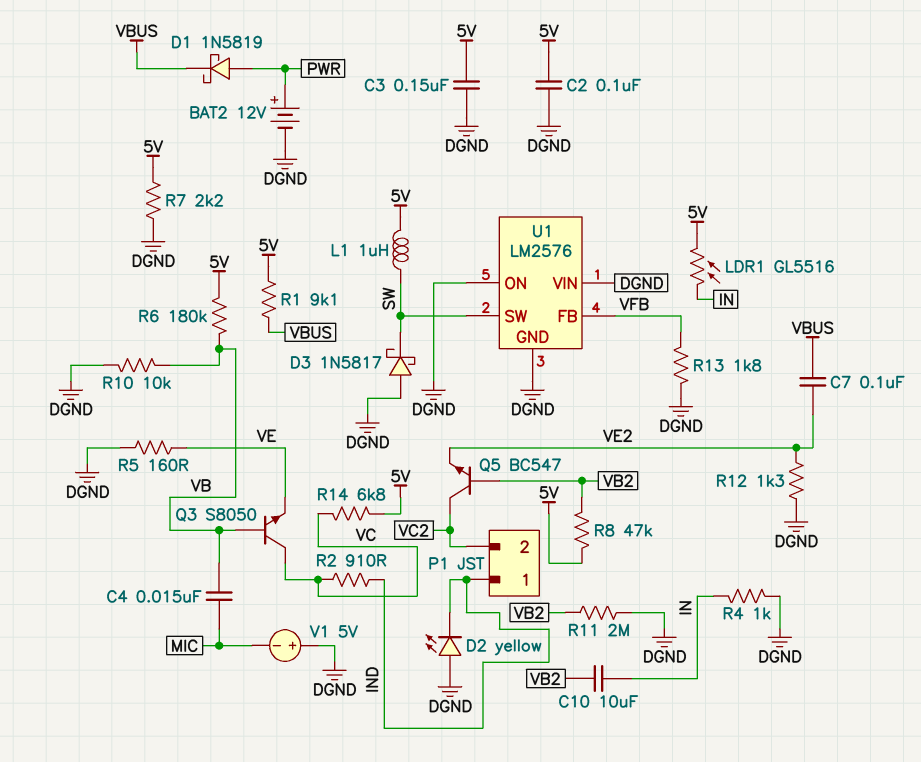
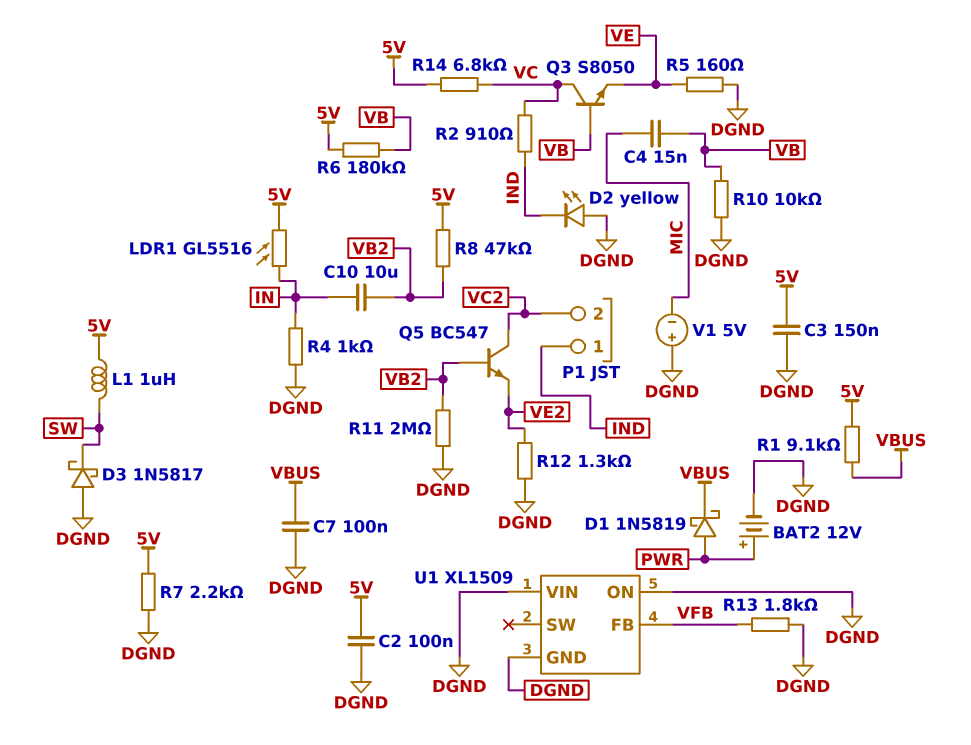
C7: 100nF (VBUS, VE2) -> 100nF (DGND, VBUS)
U1: LM2576 -> XL1509
U1 pin SW: SW -> none

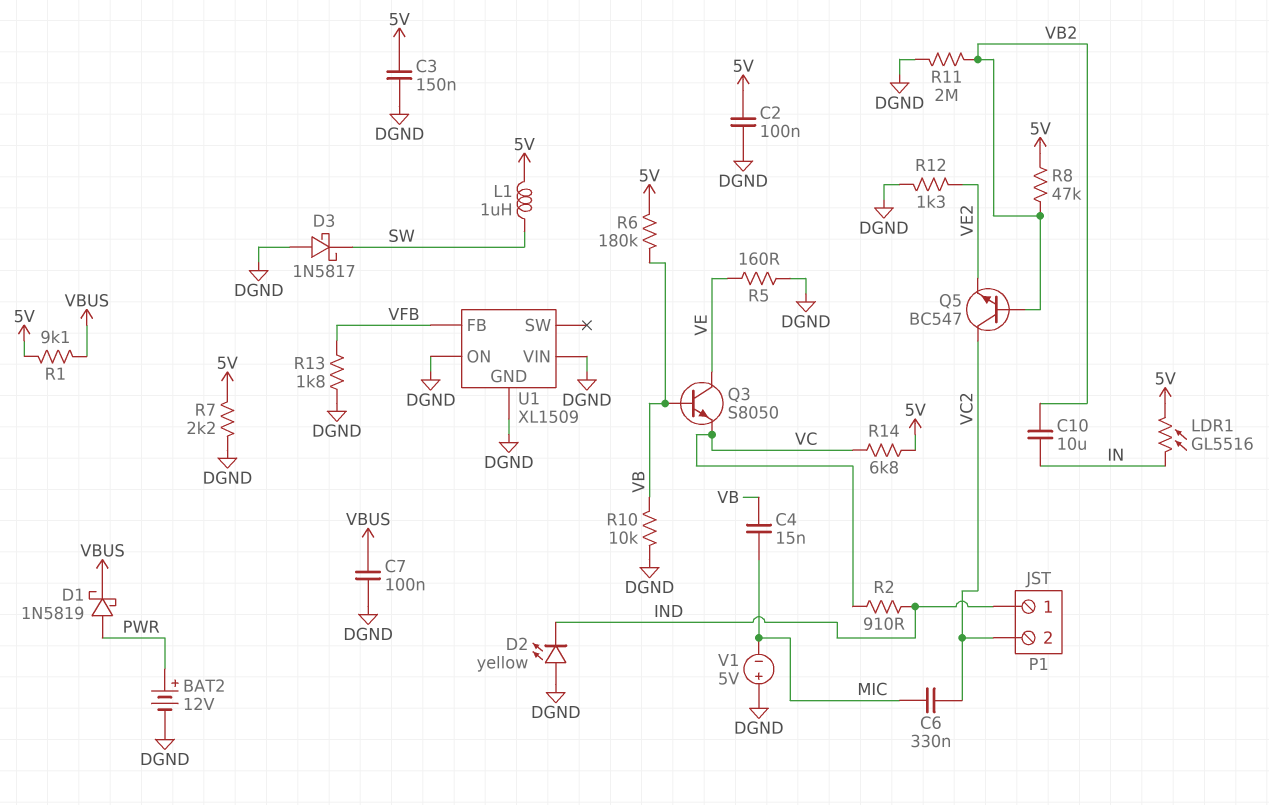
C6: none -> 330nF (MIC, VC2)
Q3: NPN S8050 (B VB, C VC, E VE) -> NPN S8050 (B VB, C VE, E VC)
R4: 1k (DGND, IN) -> none

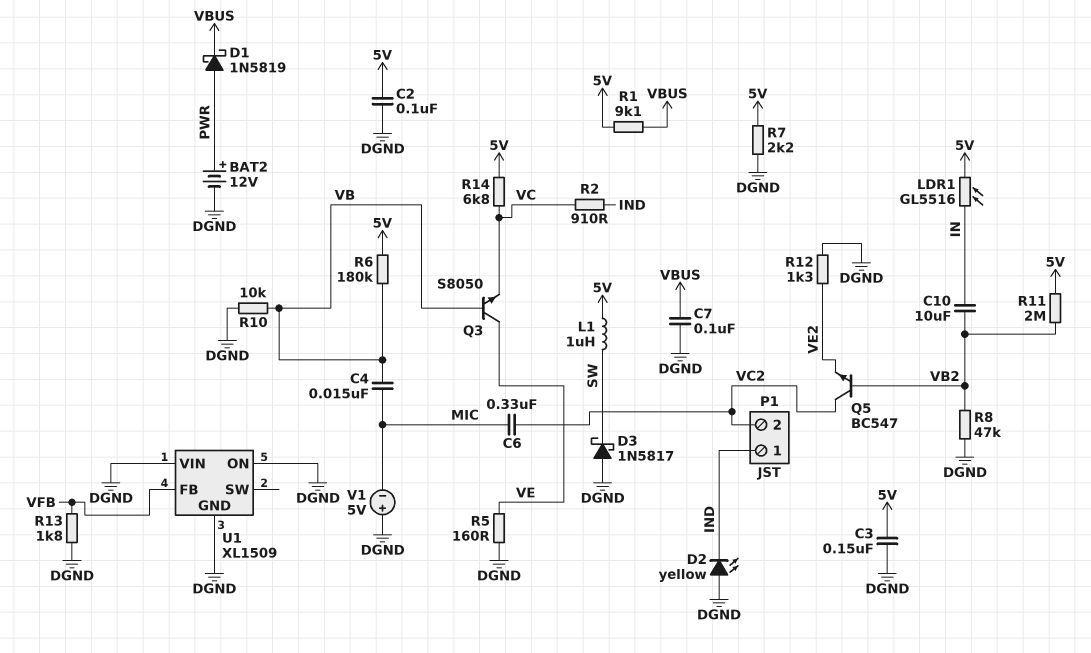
R8: 47k (5V, VB2) -> 47k (DGND, VB2)
R11: 2M (DGND, VB2) -> 2M (5V, VB2)

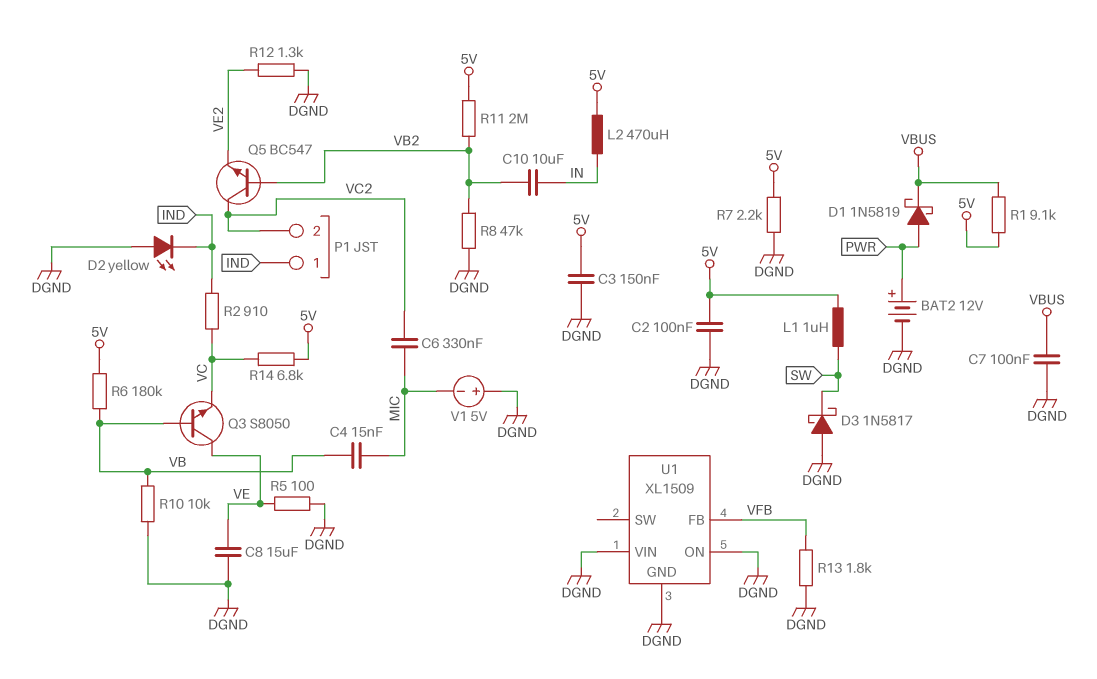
C8: none -> 15uF (DGND, VE)
L2: none -> 470uH (5V, IN)
LDR1: GL5516 (5V, IN) -> none
R5: 160 (DGND, VE) -> 100 (DGND, VE)

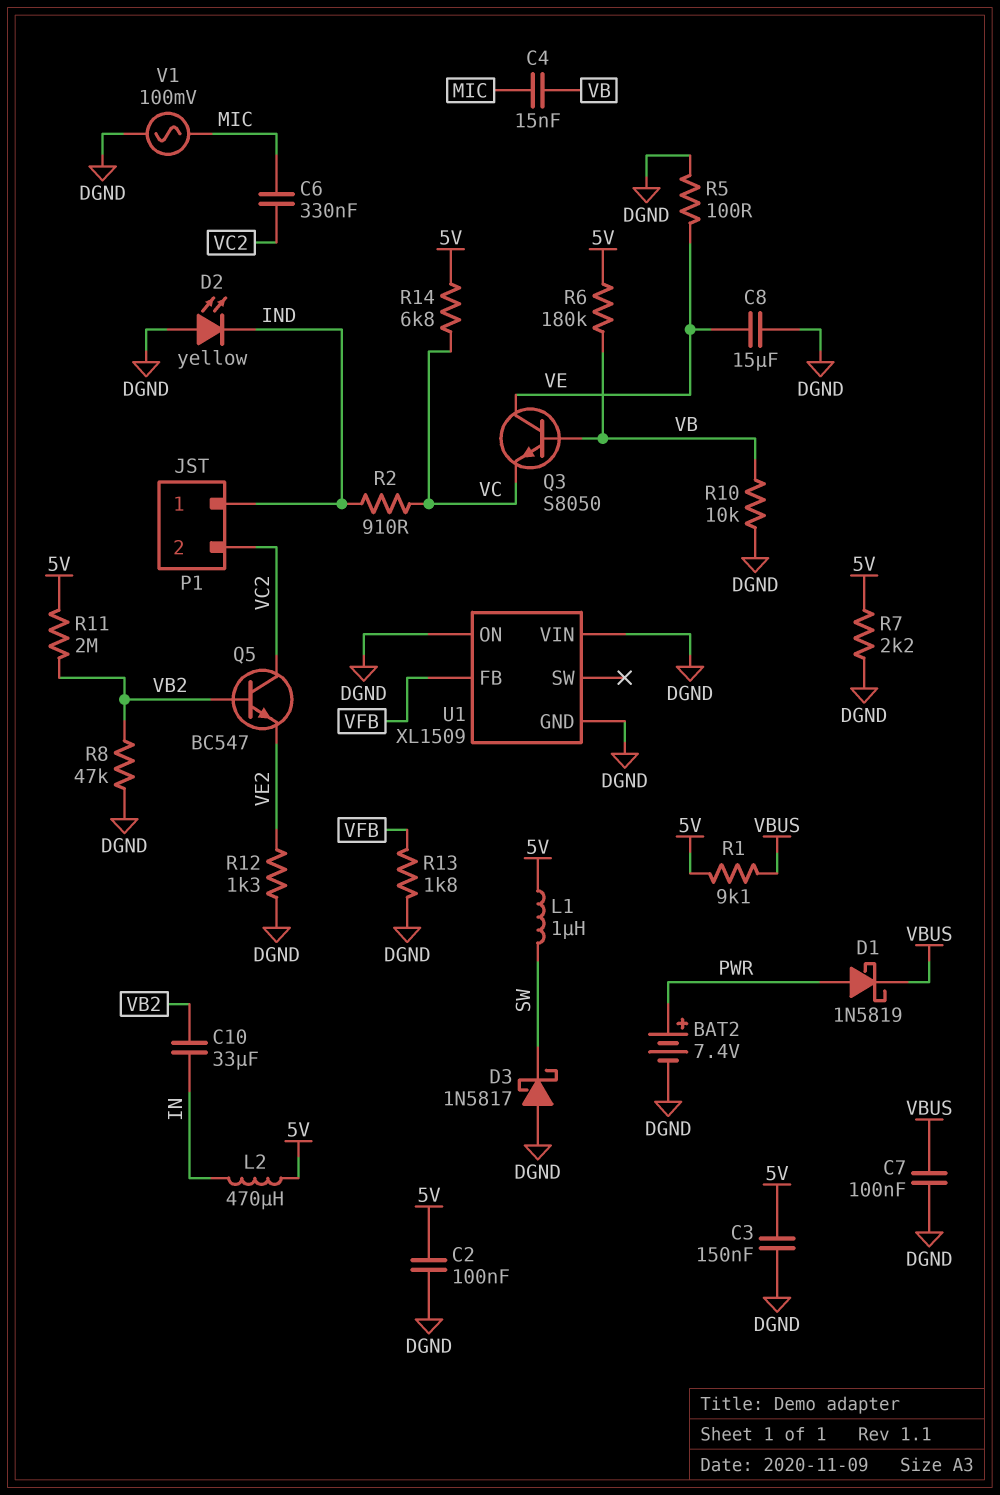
BAT2: 12V (plus PWR, minus DGND) -> 7.4V (plus PWR, minus DGND)
C10: 10uF (IN, VB2) -> 33uF (IN, VB2)
V1: 5V (plus DGND, minus MIC) -> AC 100mV (DGND, MIC)

